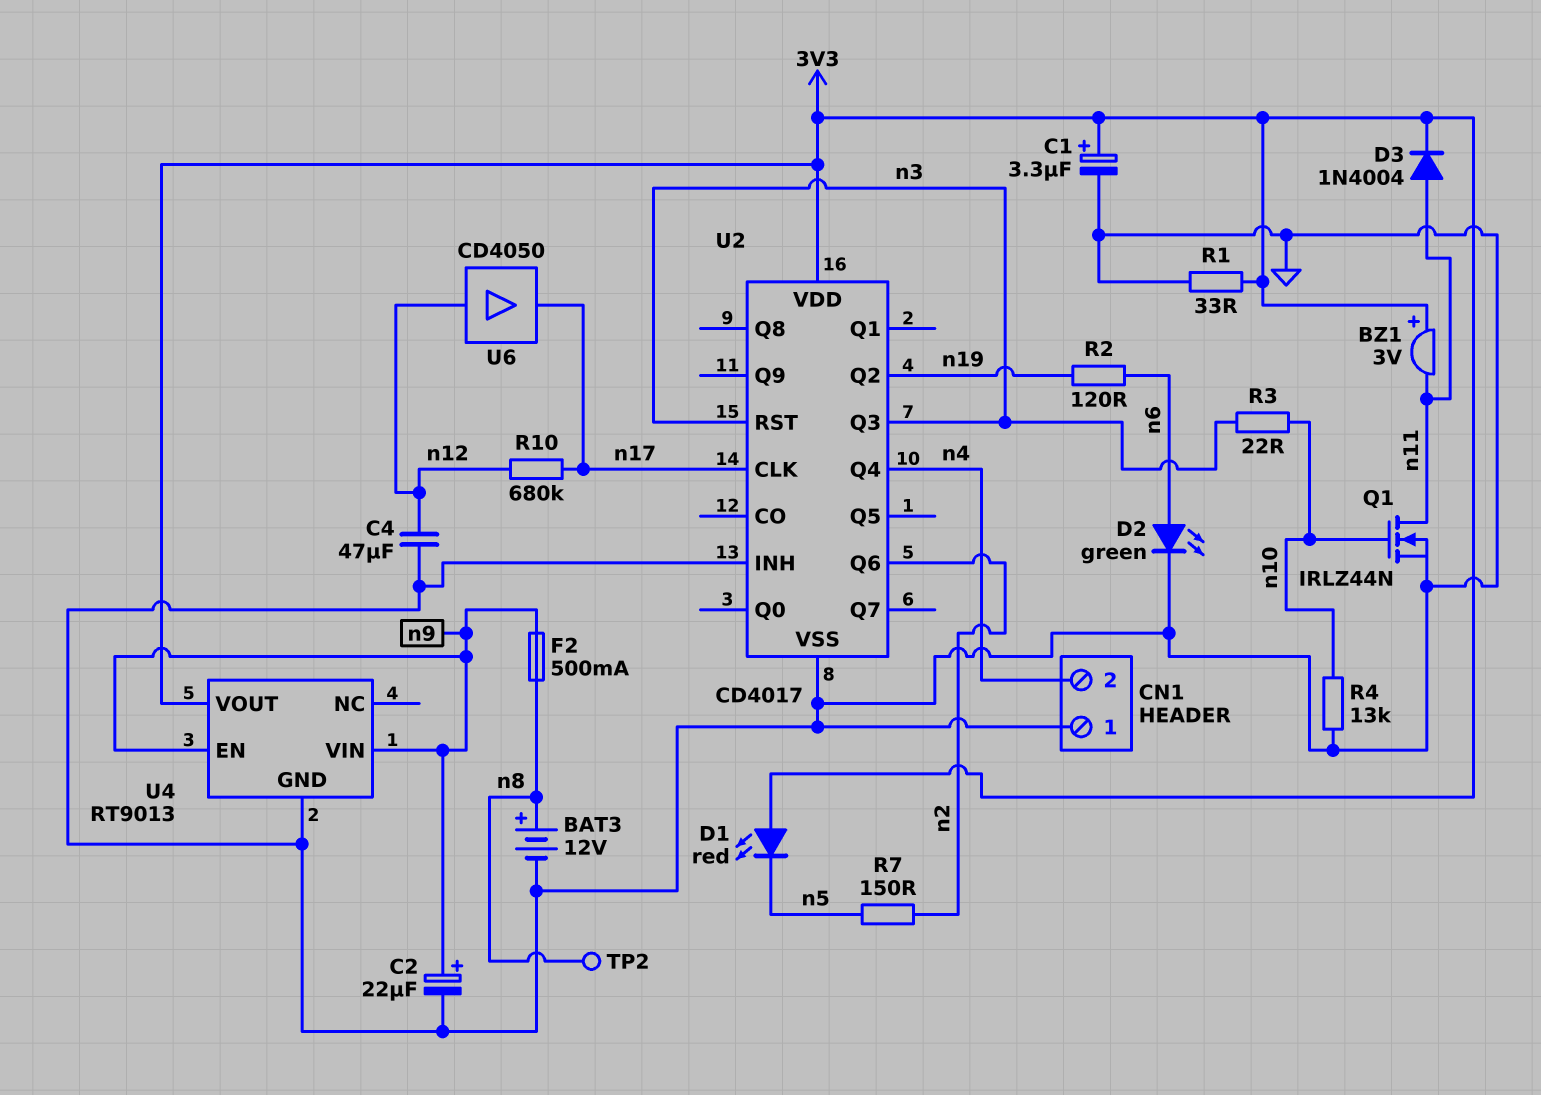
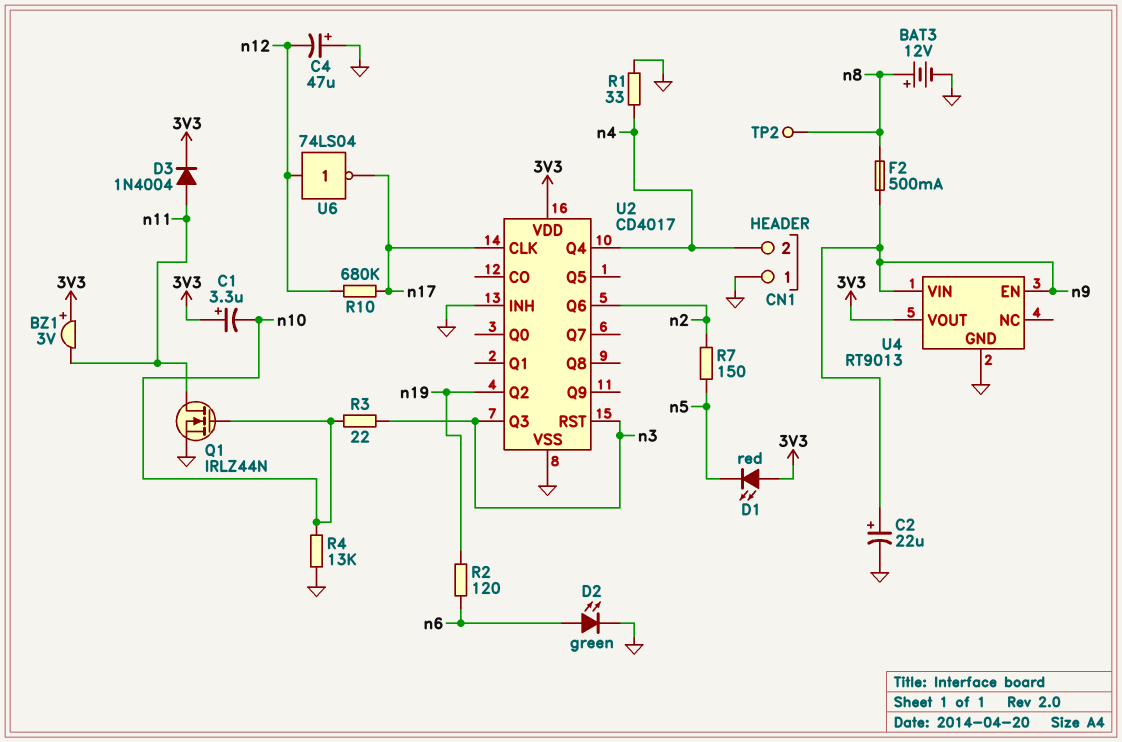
C1: 3.3uF (plus 3V3, minus GND) -> 3.3uF (plus 3V3, minus n10)
C4: 47uF (GND, n12) -> 47uF (plus GND, minus n12)
R1: 33 (3V3, GND) -> 33 (GND, n4)
U6: buffer CD4050 (in n12, out n17) -> NOT 74LS04 (in n12, out n17)

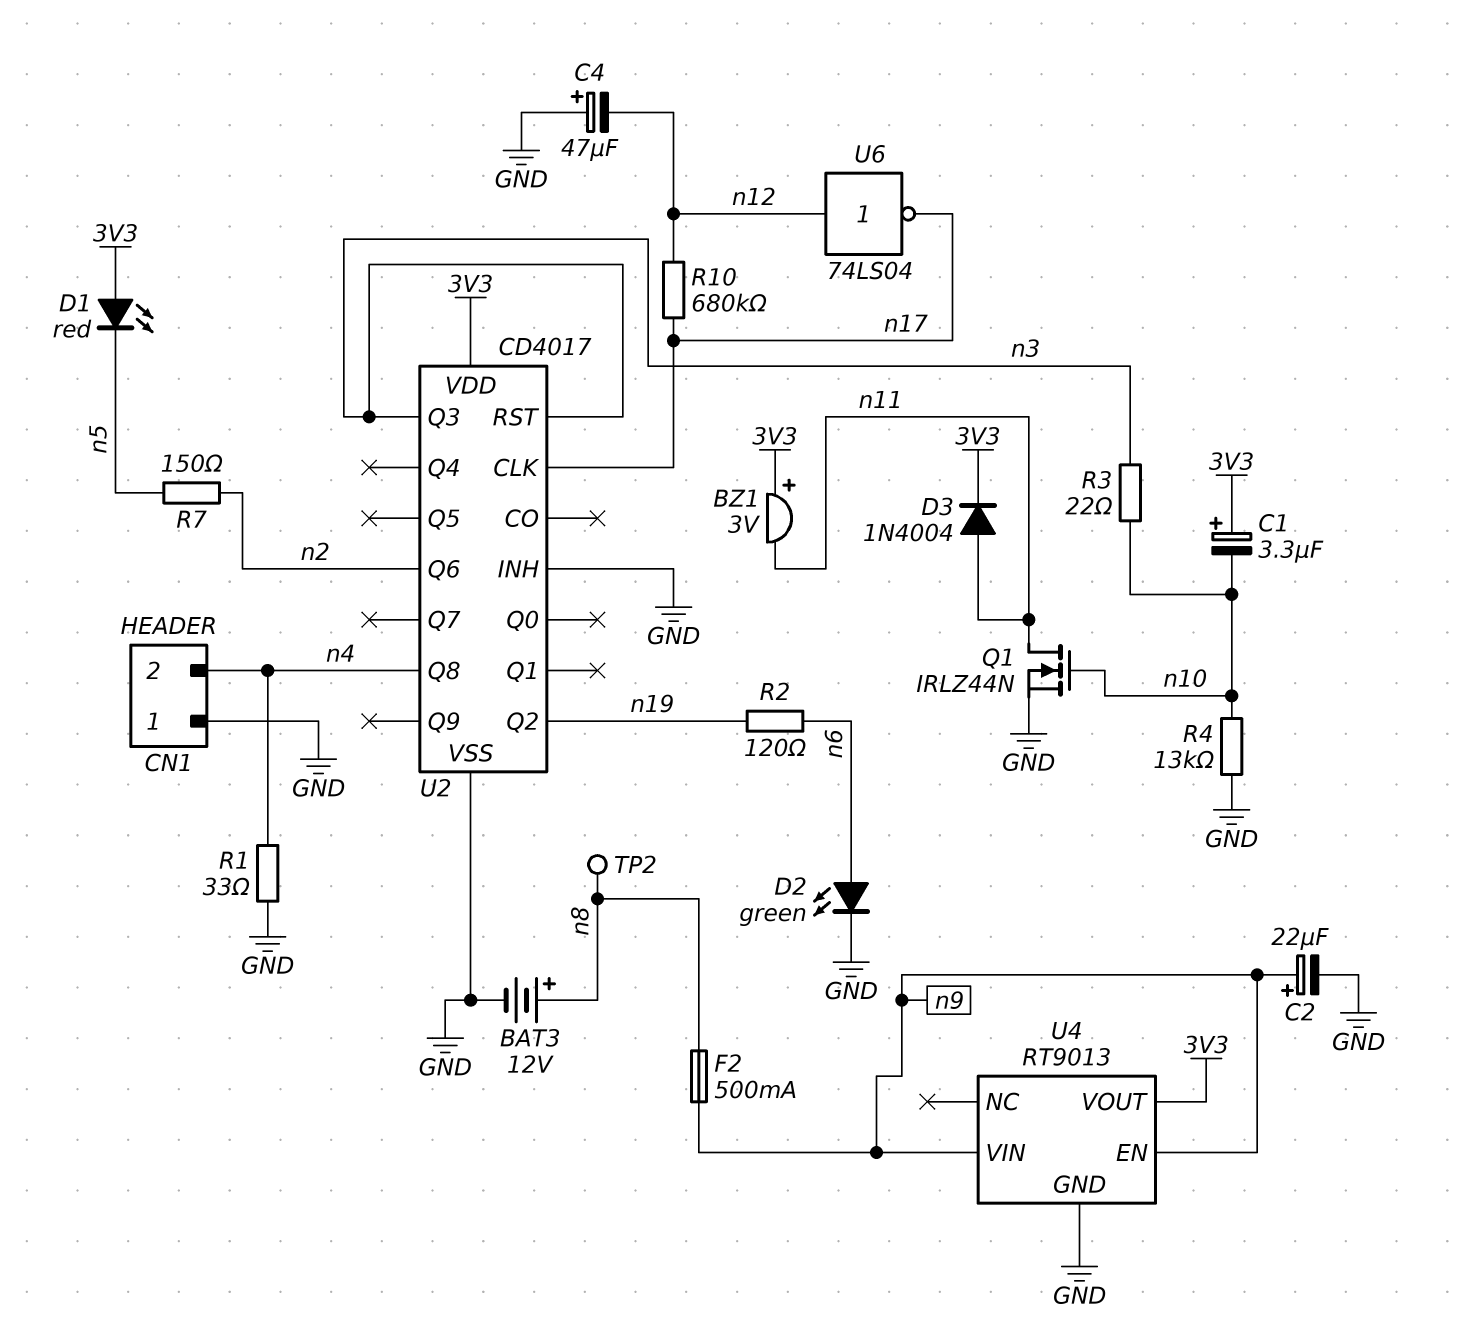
U2 pin Q4: n4 -> none
U2 pin Q8: none -> n4

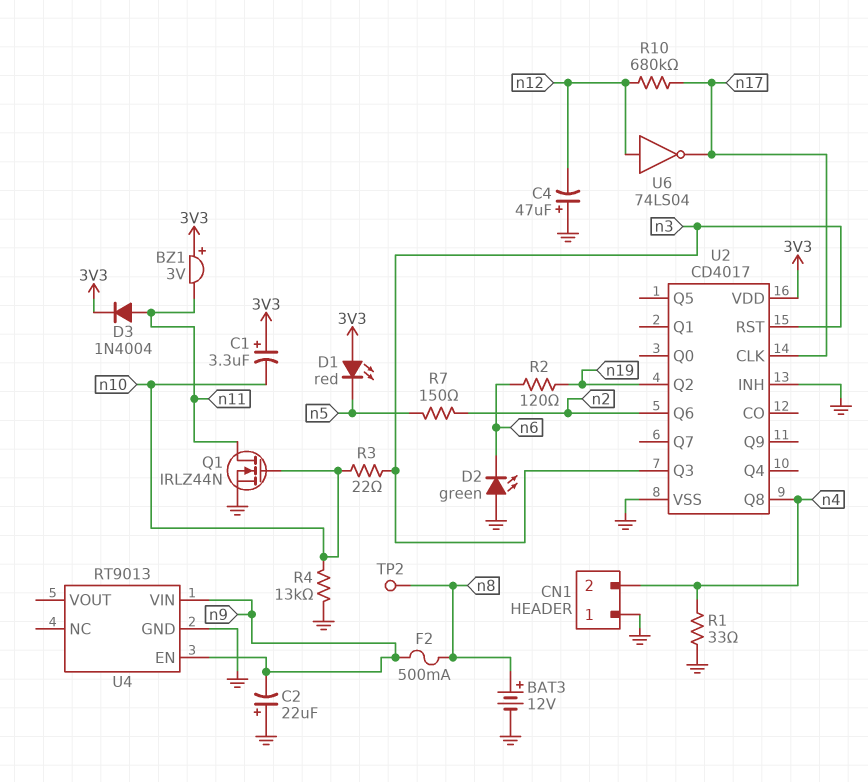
C2: 22uF (plus n9, minus GND) -> 22uF (plus GND, minus n9)
D2: LED green (A n6, K GND) -> LED green (A GND, K n6)
U4 pin VOUT: 3V3 -> none

